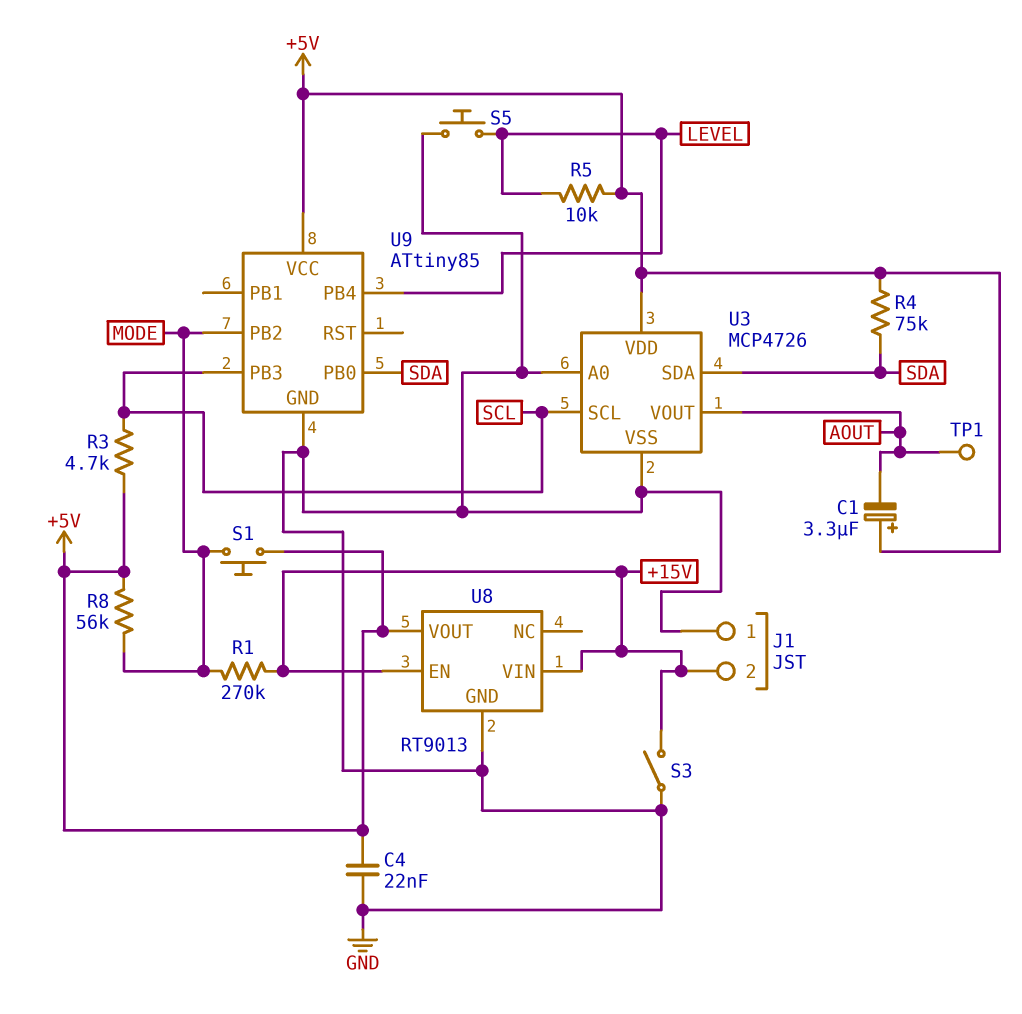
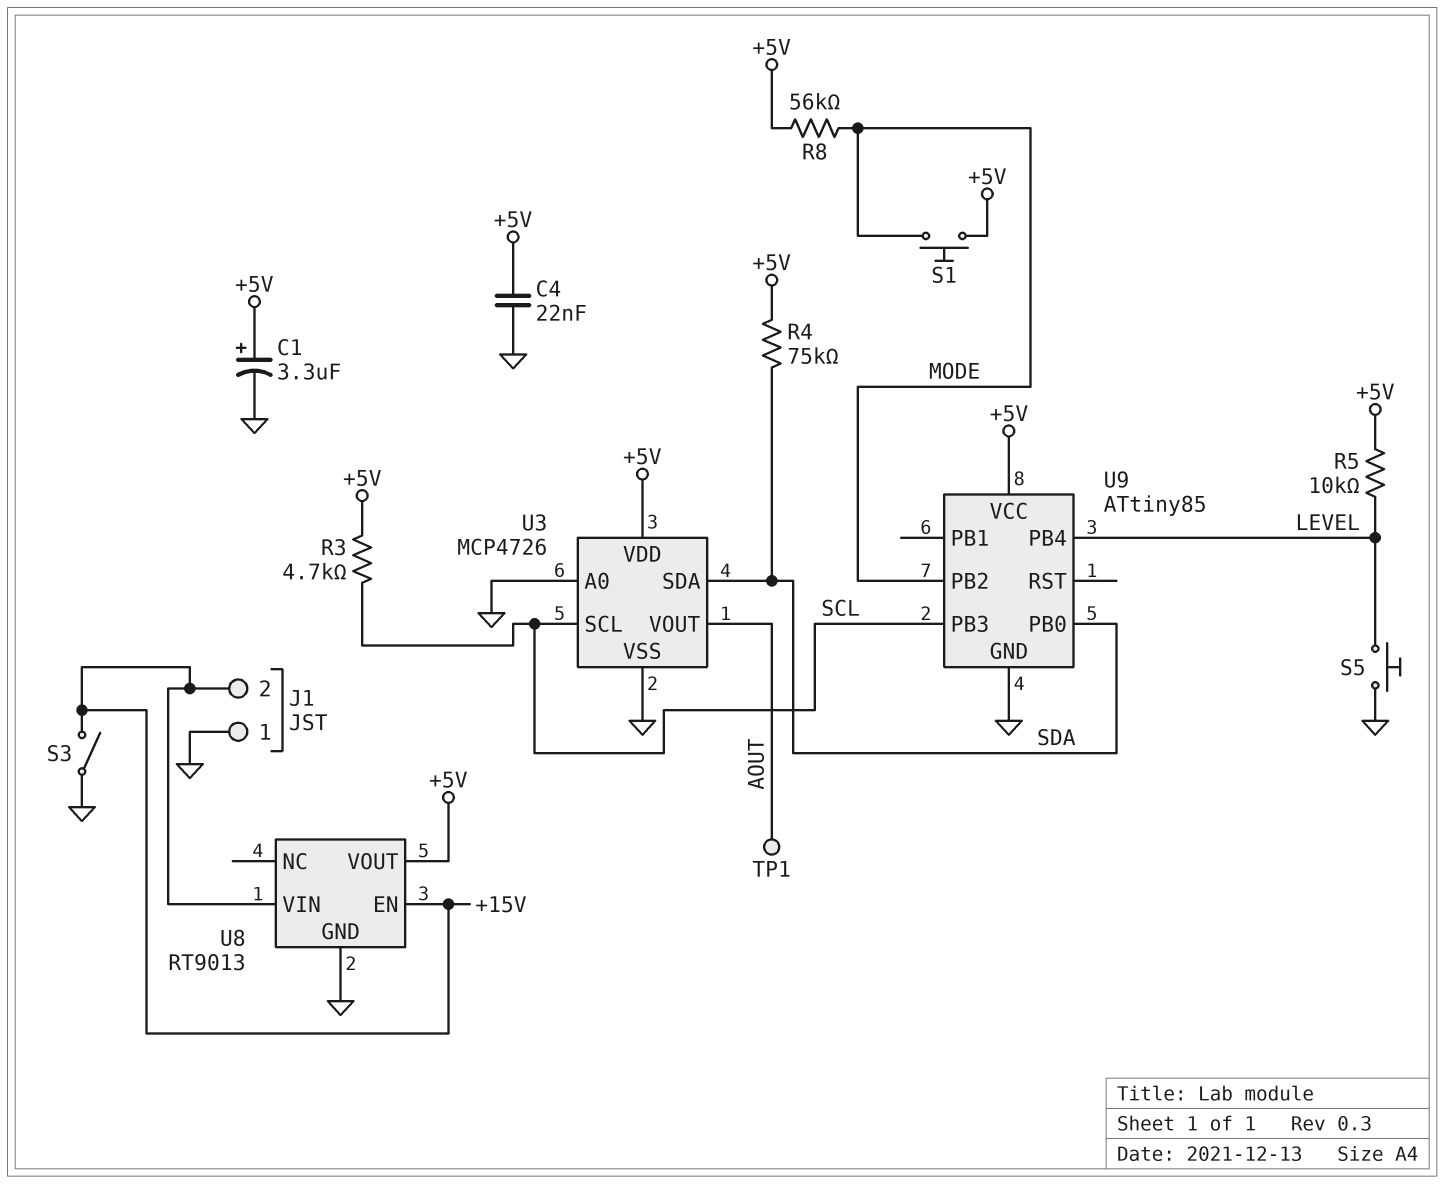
C1: 3.3uF (plus +5V, minus AOUT) -> 3.3uF (plus +5V, minus GND)
R1: 270k (+15V, MODE) -> none

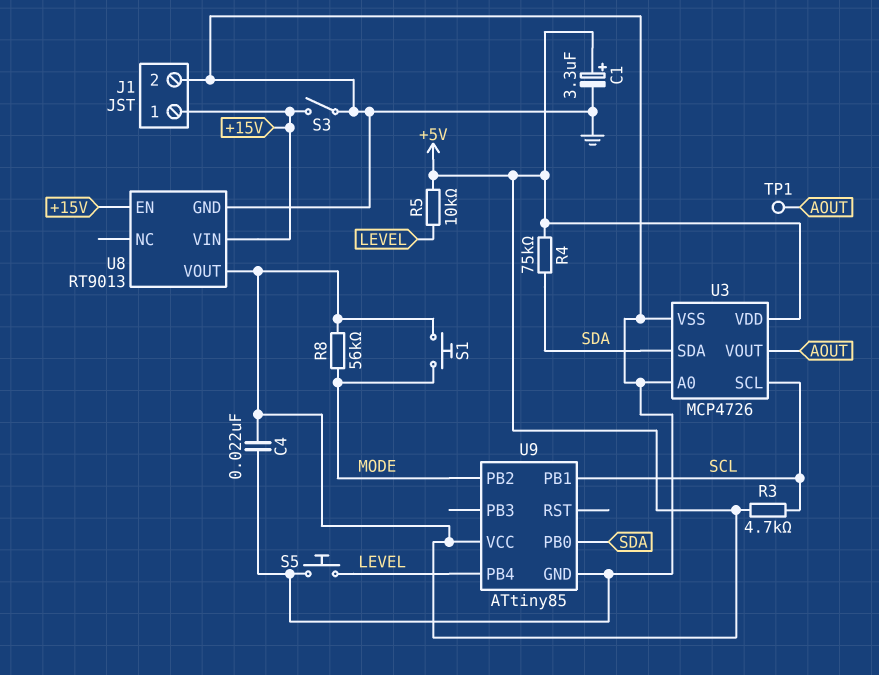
J1 pin 1: GND -> +15V
J1 pin 2: +15V -> GND
U9 pin PB1: none -> SCL
U9 pin PB3: SCL -> none

